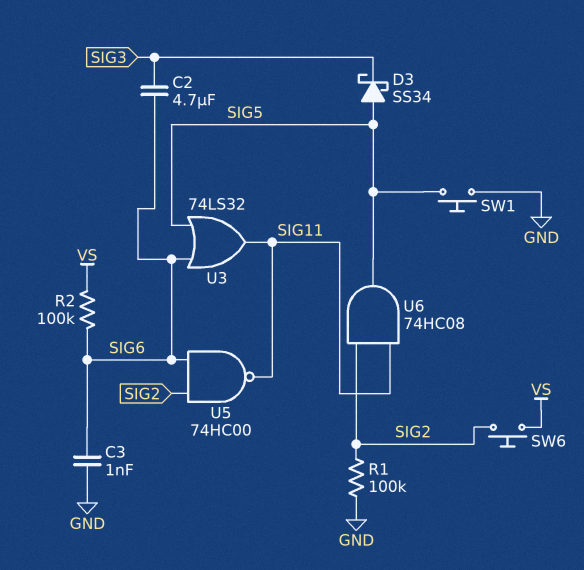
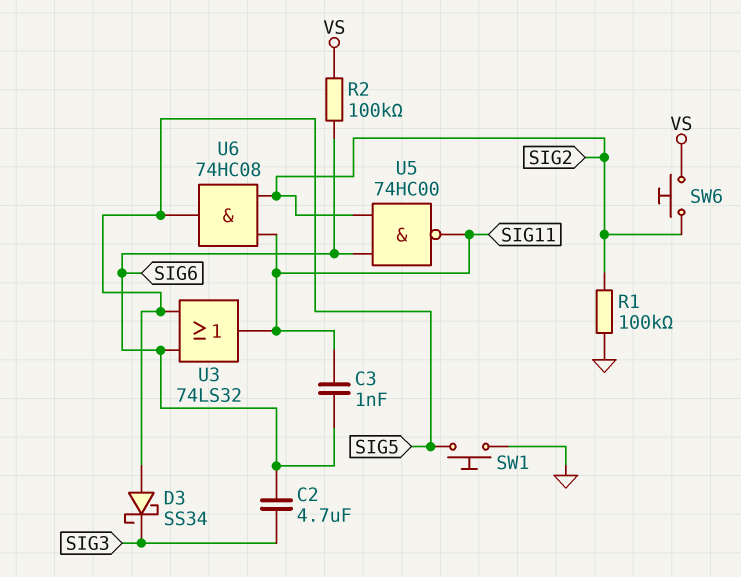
C3: 1nF (GND, SIG6) -> 1nF (SIG6, SIG11)

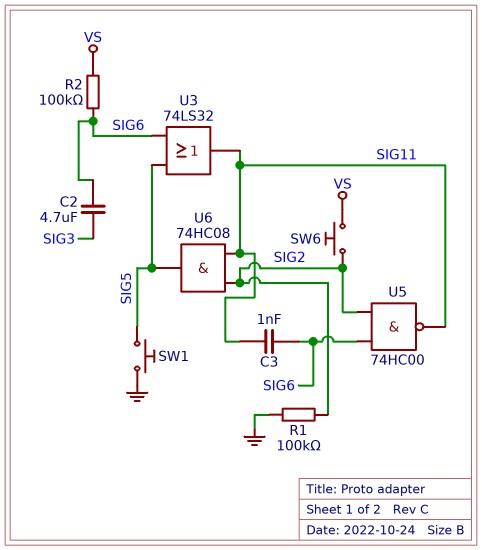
D3: schottky SS34 (A SIG5, K SIG3) -> none

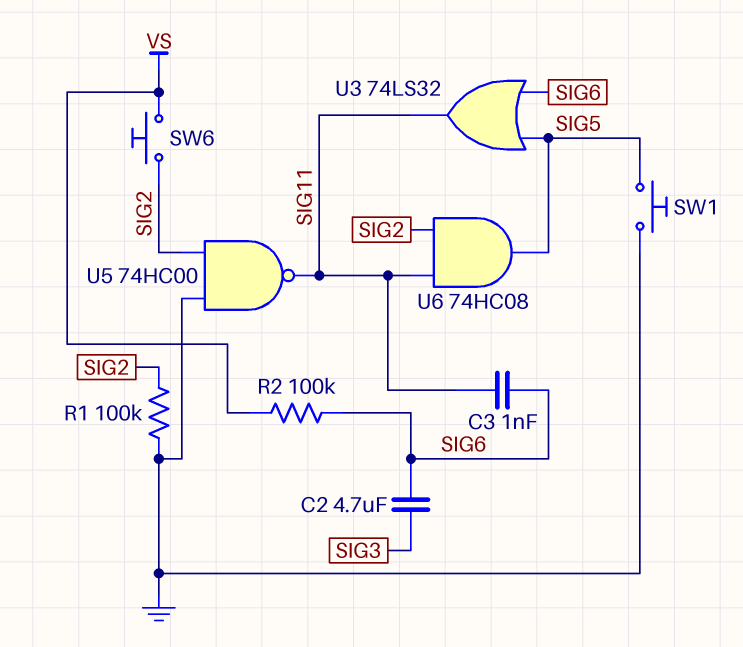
U5: NAND 74HC00 (in SIG2, in SIG6, out SIG11) -> NAND 74HC00 (in GND, in SIG2, out SIG11)

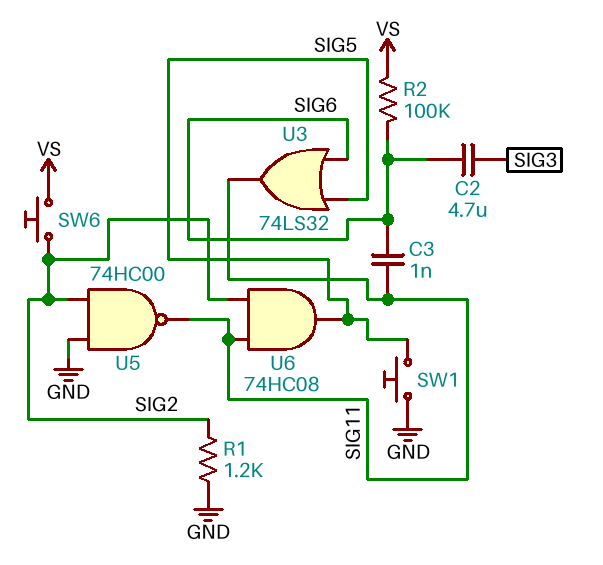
R1: 100k (GND, SIG2) -> 1.2k (GND, SIG2)

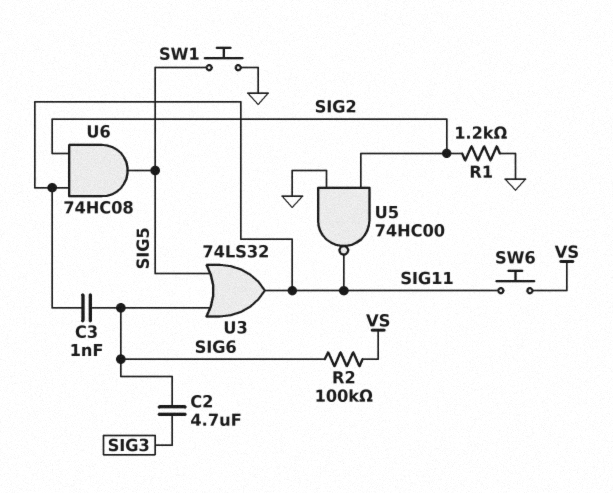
SW6: button (SIG2, VS) -> button (SIG11, VS)

